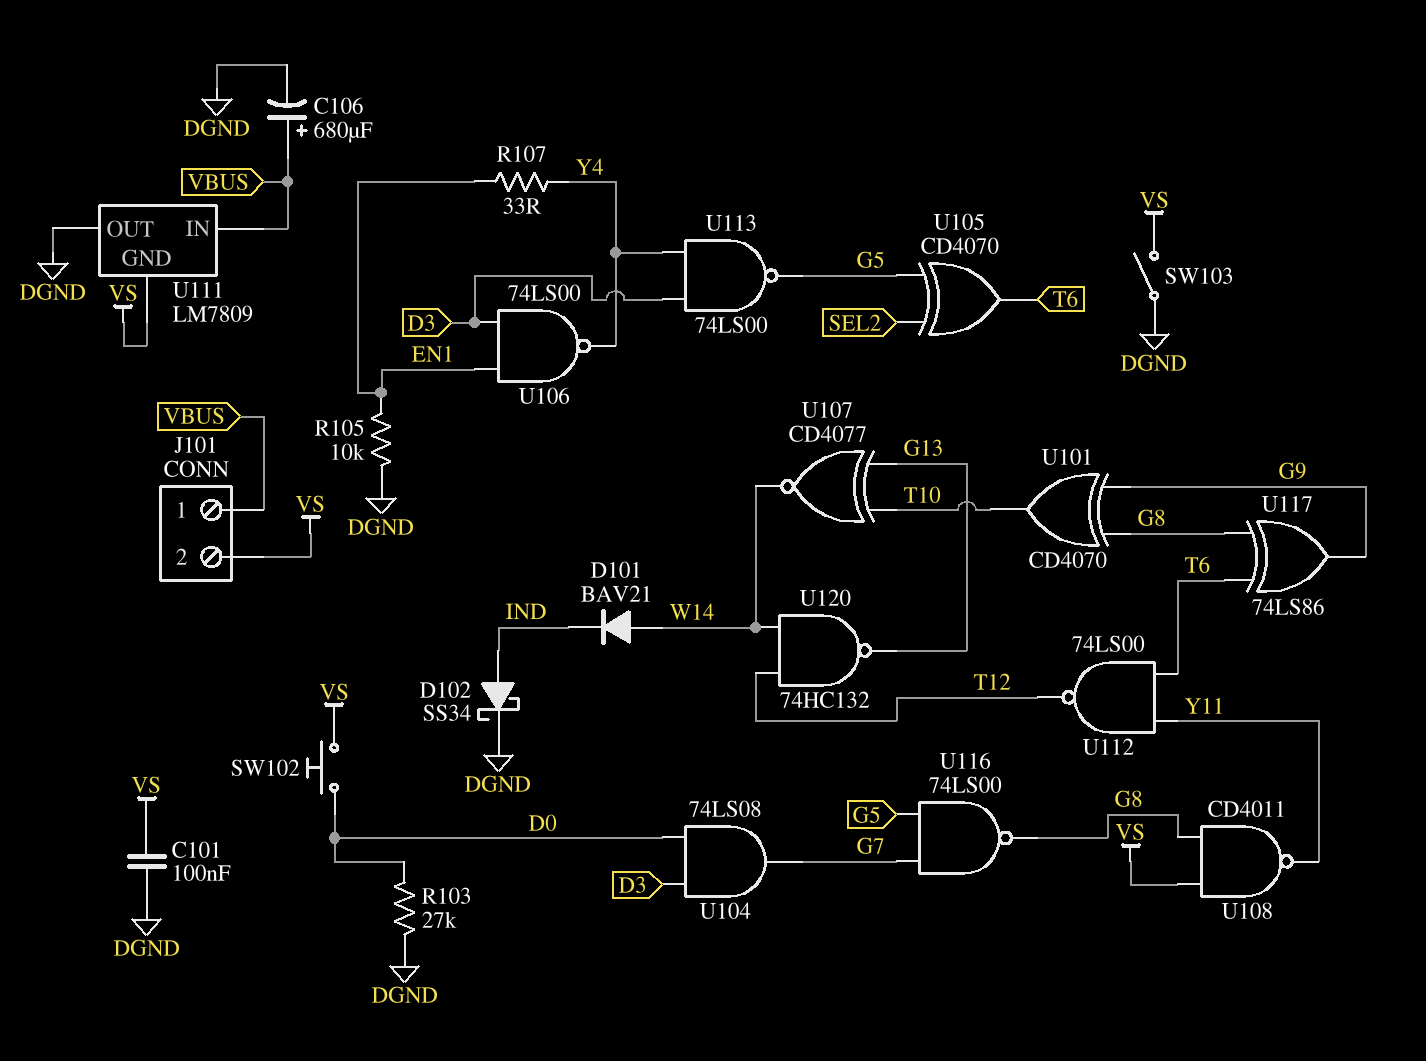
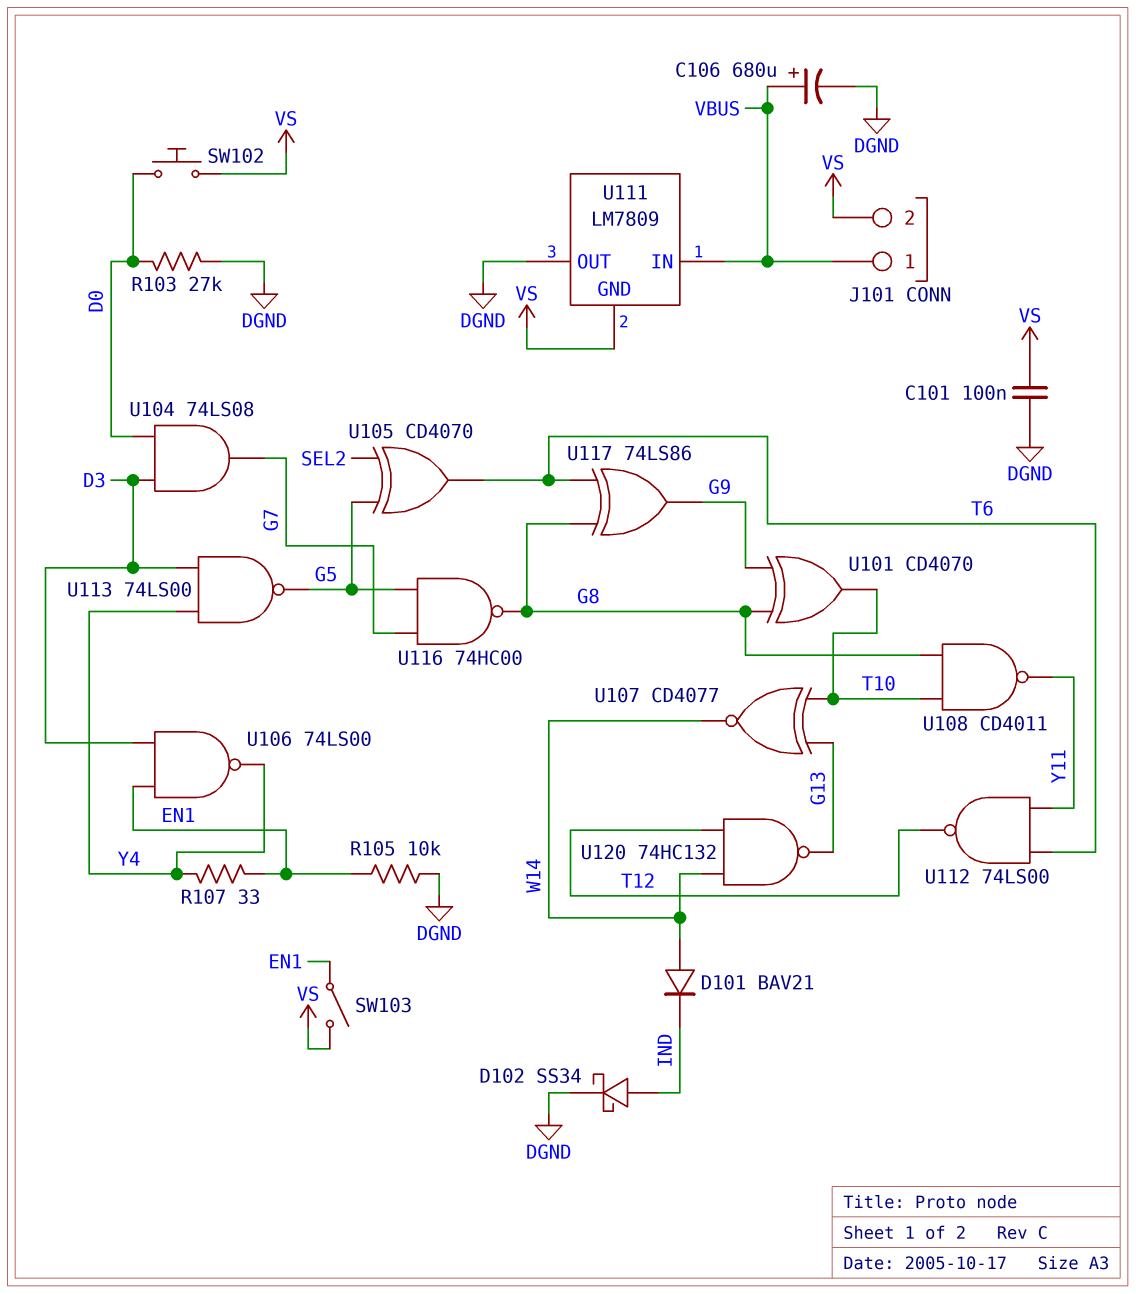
SW103: switch (DGND, VS) -> switch (EN1, VS)
U108: NAND CD4011 (in G8, in VS, out Y11) -> NAND CD4011 (in G8, in T10, out Y11)
U116: NAND 74LS00 (in G5, in G7, out G8) -> NAND 74HC00 (in G5, in G7, out G8)

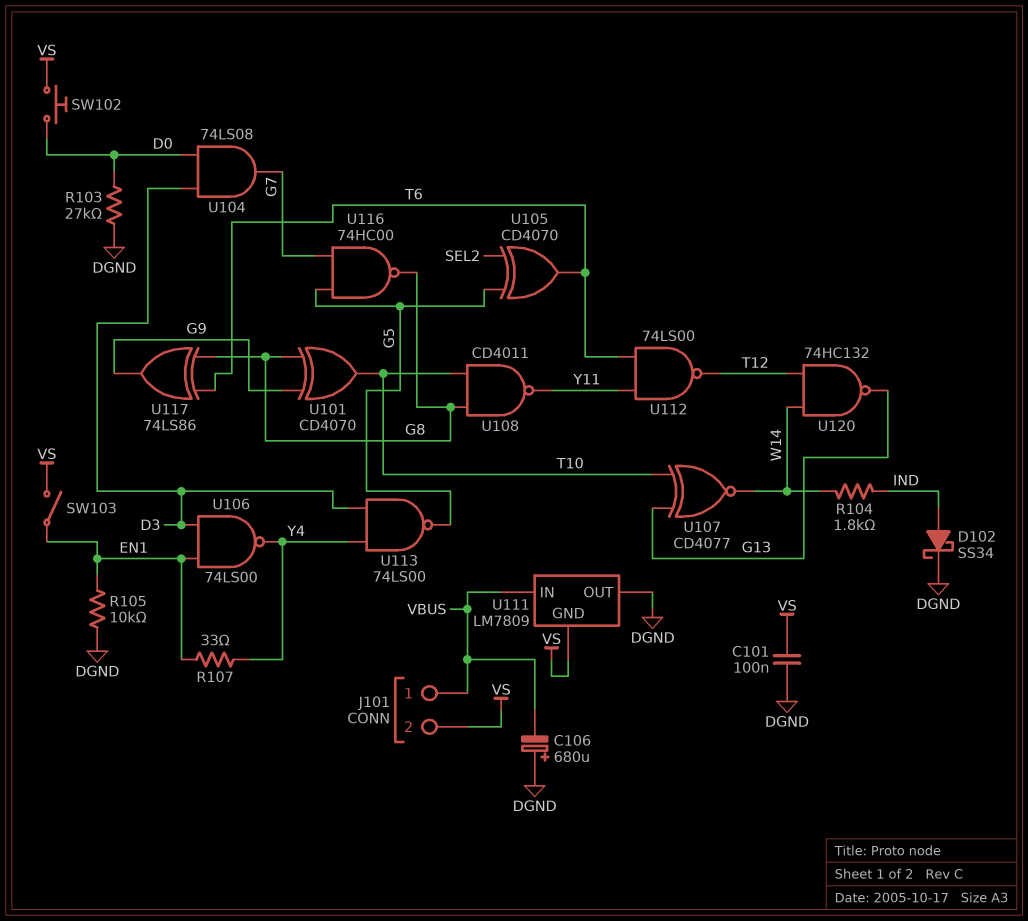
C106: 680uF (plus VBUS, minus DGND) -> 680uF (plus DGND, minus VBUS)
D101: diode BAV21 (A W14, K IND) -> none
R104: none -> 1.8k (IND, W14)

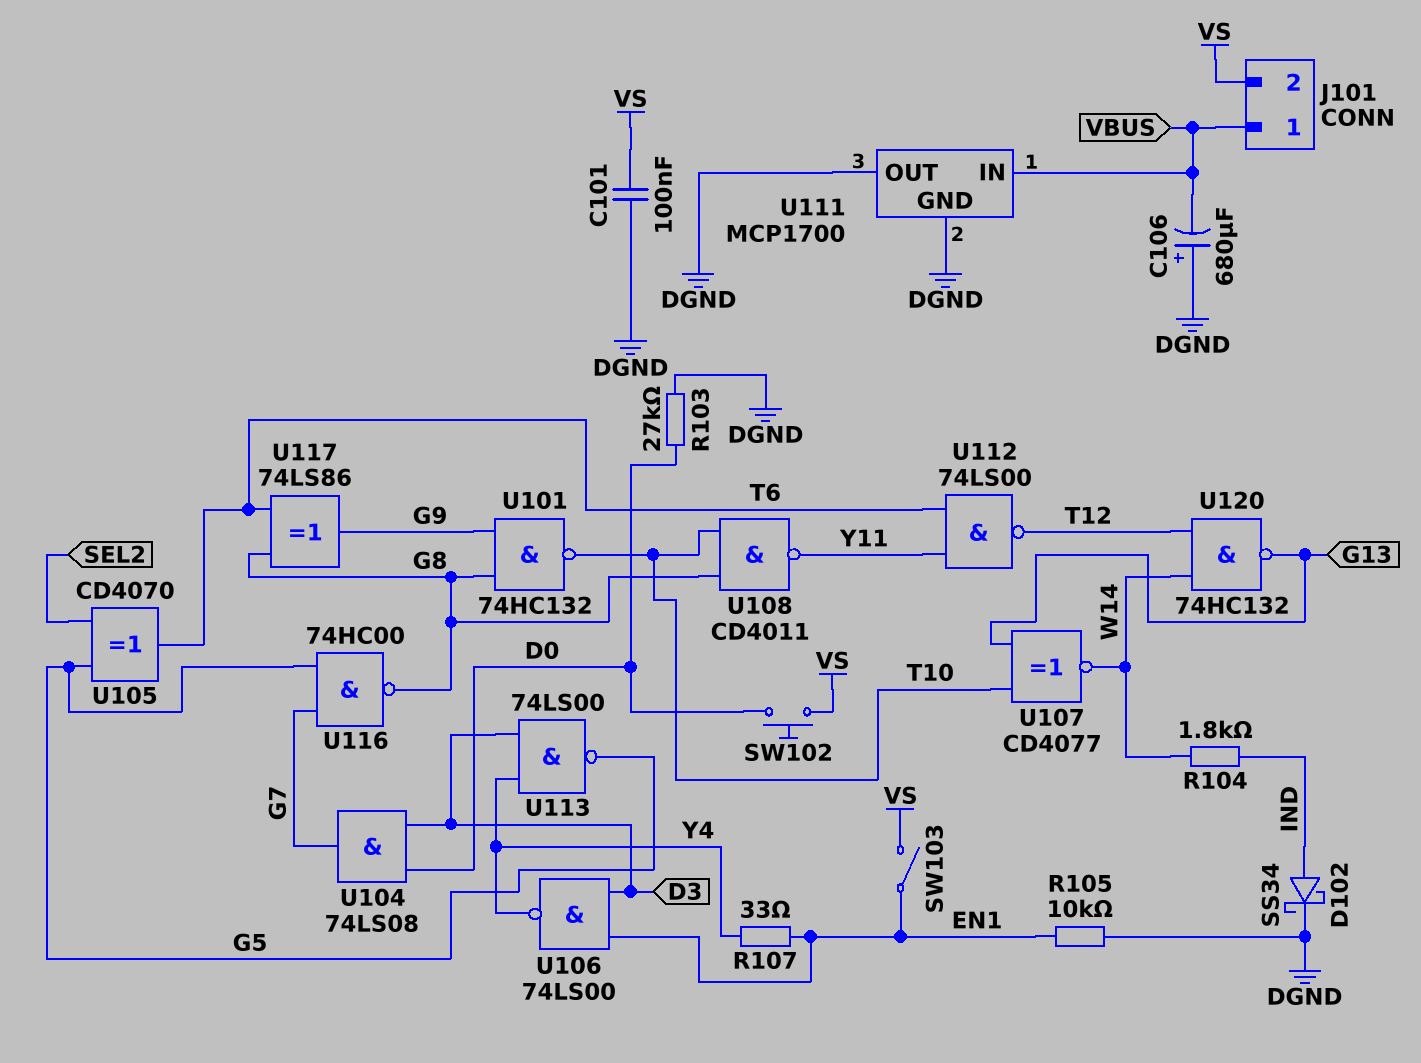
U101: XOR CD4070 (in G8, in G9, out T10) -> NAND 74HC132 (in G8, in G9, out T10)
U111: LM7809 -> MCP1700
U111 pin GND: VS -> DGND

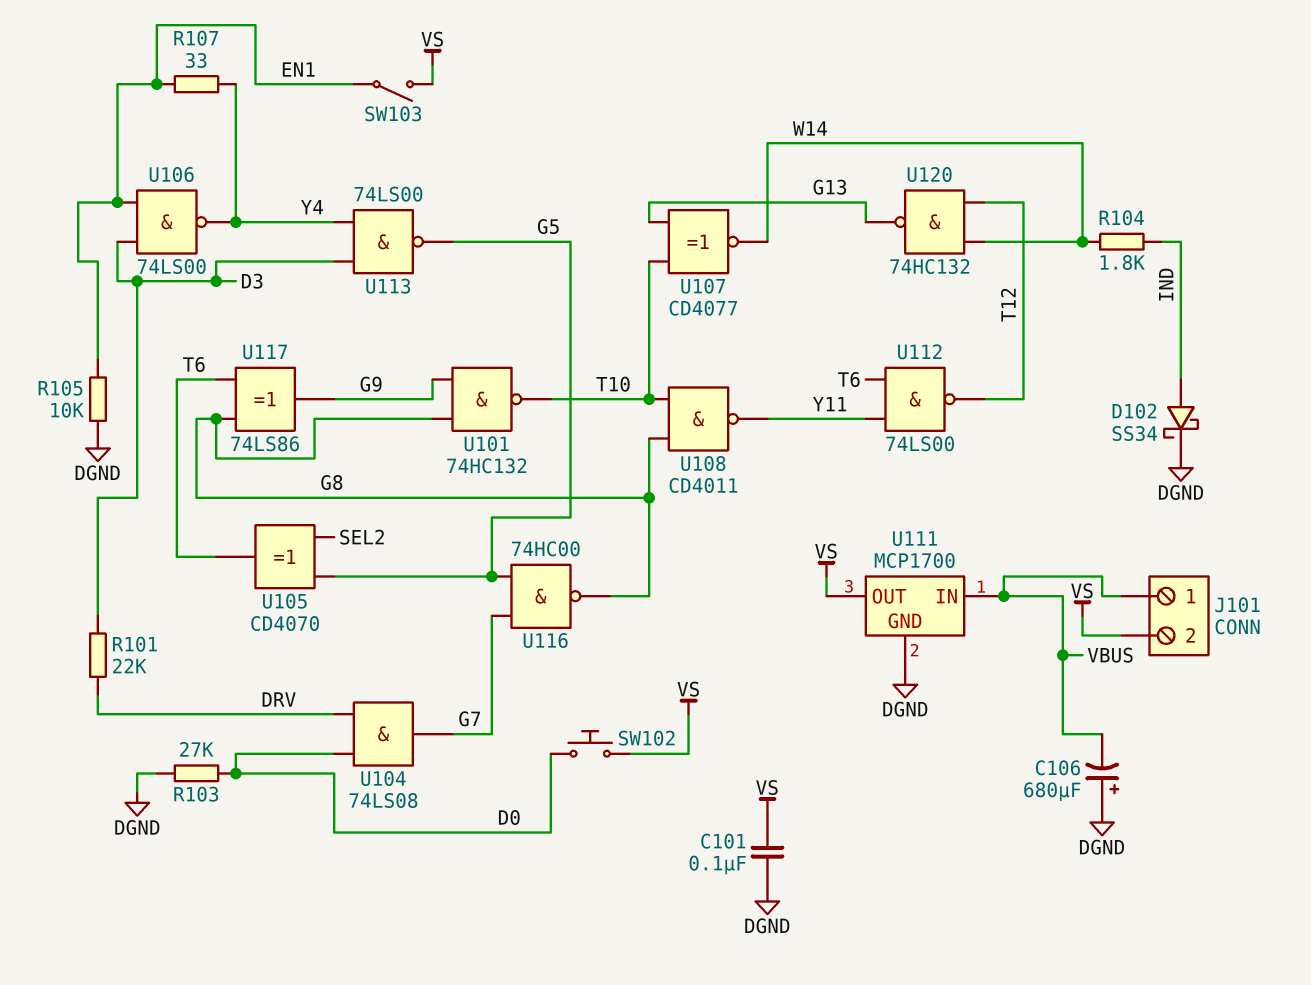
R101: none -> 22k (D3, DRV)
U104: AND 74LS08 (in D0, in D3, out G7) -> AND 74LS08 (in D0, in DRV, out G7)
U111 pin OUT: DGND -> VS

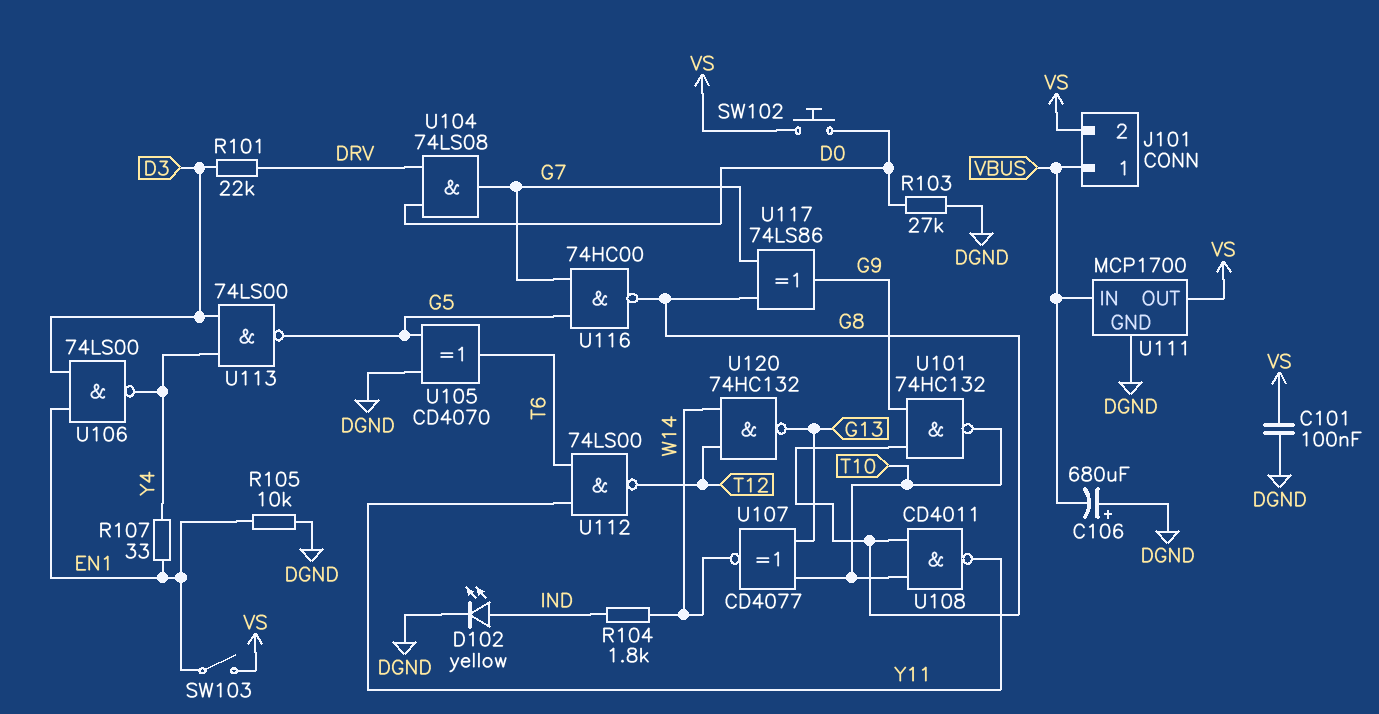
D102: schottky SS34 (A IND, K DGND) -> LED yellow (A IND, K DGND)
U105: XOR CD4070 (in G5, in SEL2, out T6) -> XOR CD4070 (in DGND, in G5, out T6)
U117: XOR 74LS86 (in G8, in T6, out G9) -> XOR 74LS86 (in G7, in G8, out G9)

